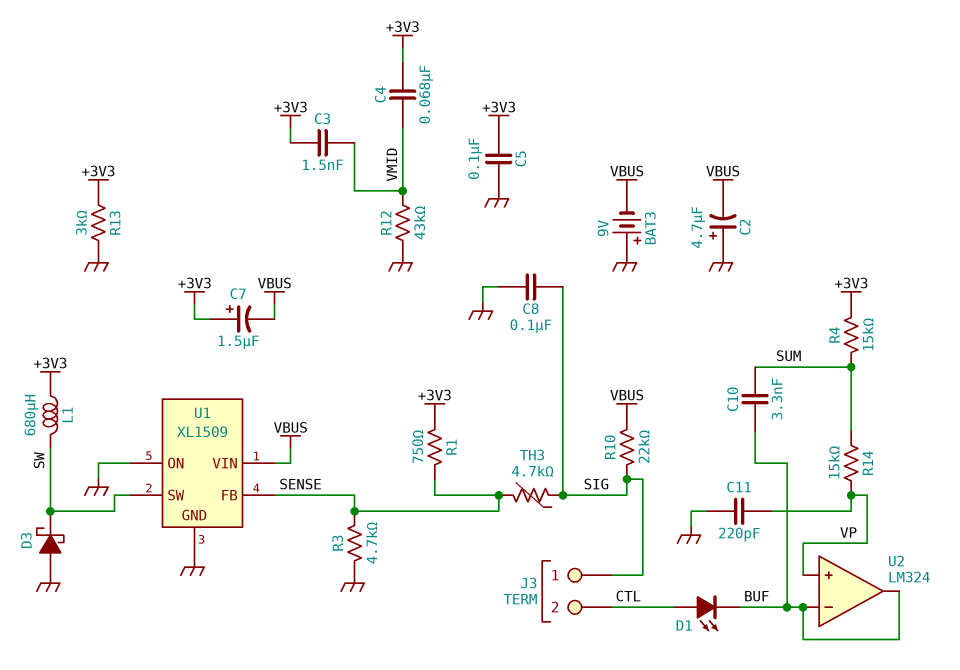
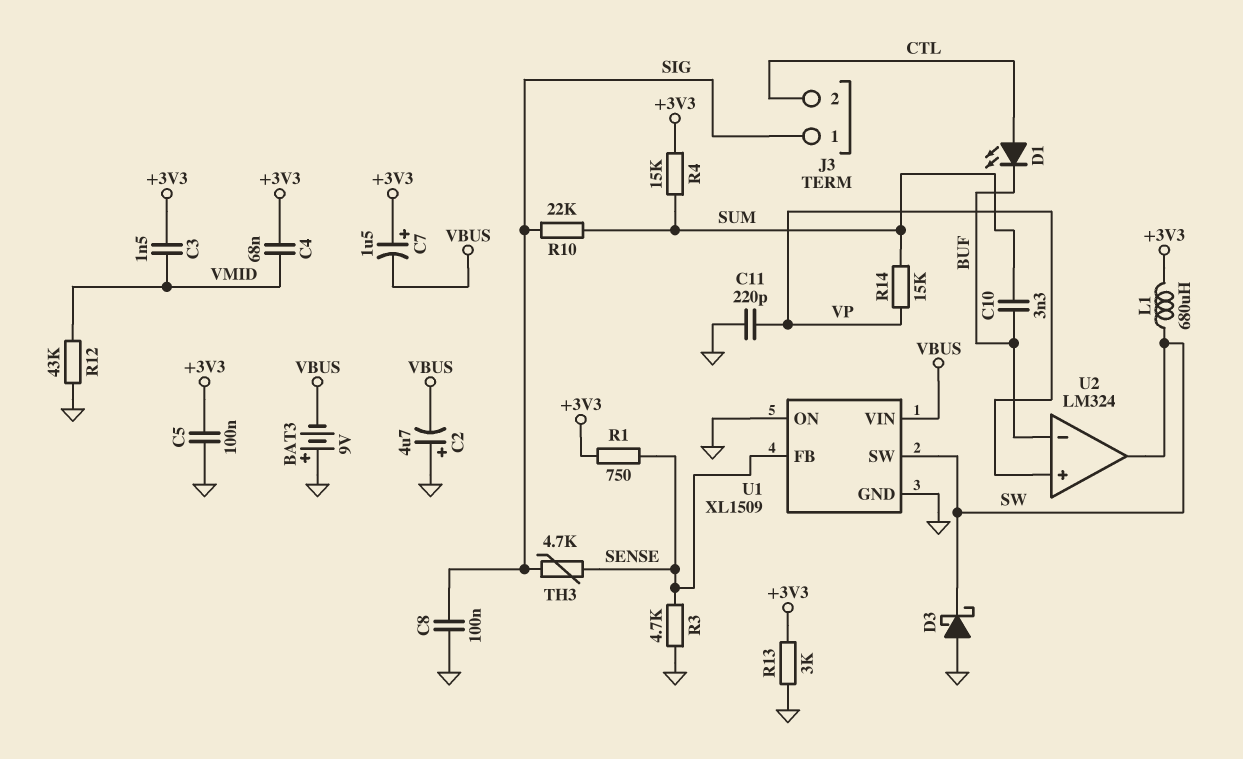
R10: 22k (SIG, VBUS) -> 22k (SIG, SUM)
U2 pin out: BUF -> SW

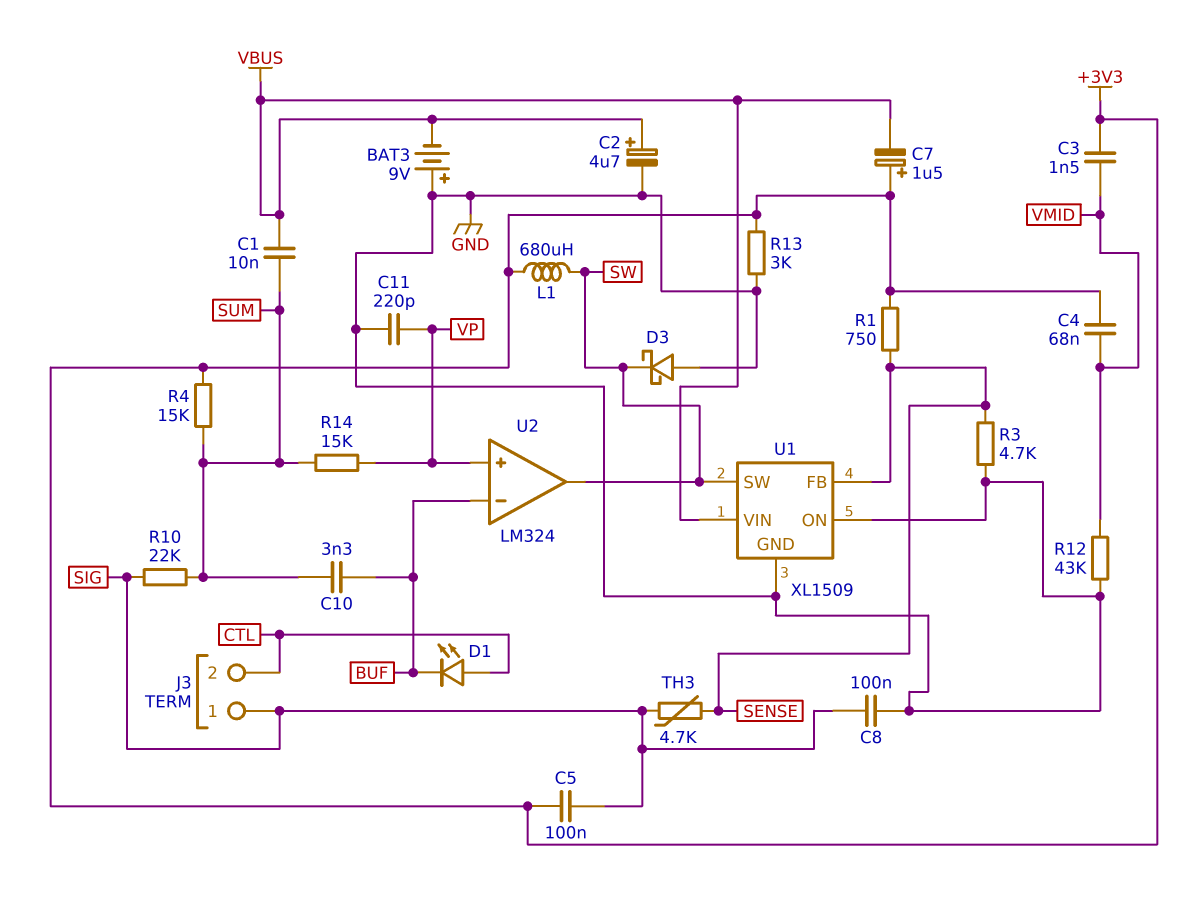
C1: none -> 10nF (SUM, VBUS)
C2: 4.7uF (plus GND, minus VBUS) -> 4.7uF (plus VBUS, minus GND)
C5: 100nF (+3V3, GND) -> 100nF (+3V3, SIG)

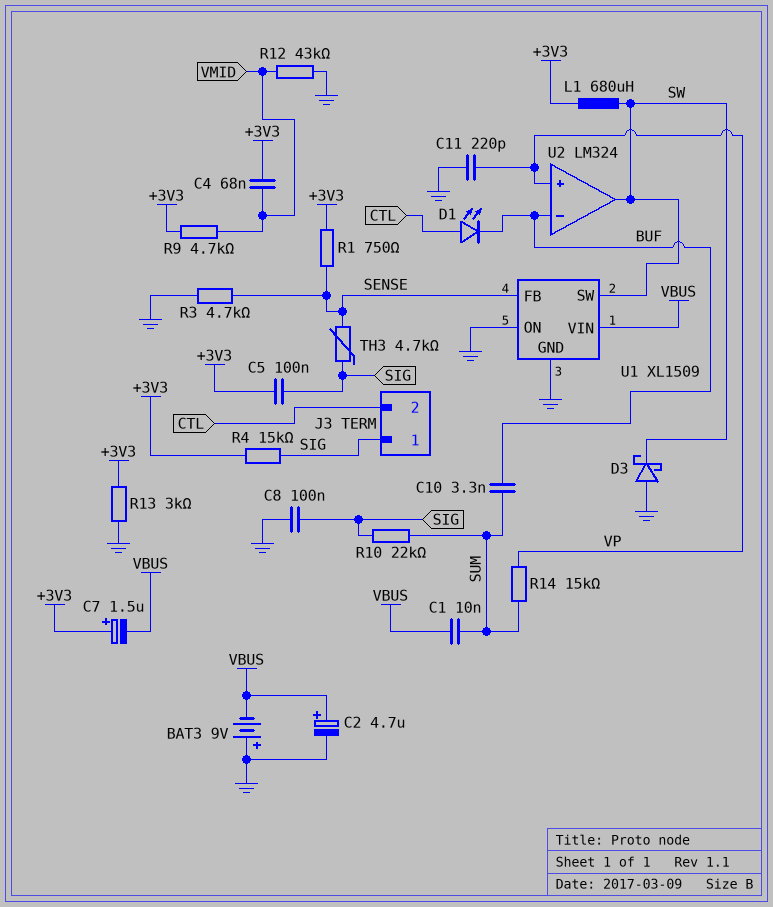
C3: 1.5nF (+3V3, VMID) -> none
R4: 15k (+3V3, SUM) -> 15k (+3V3, SIG)
R9: none -> 4.7k (+3V3, VMID)

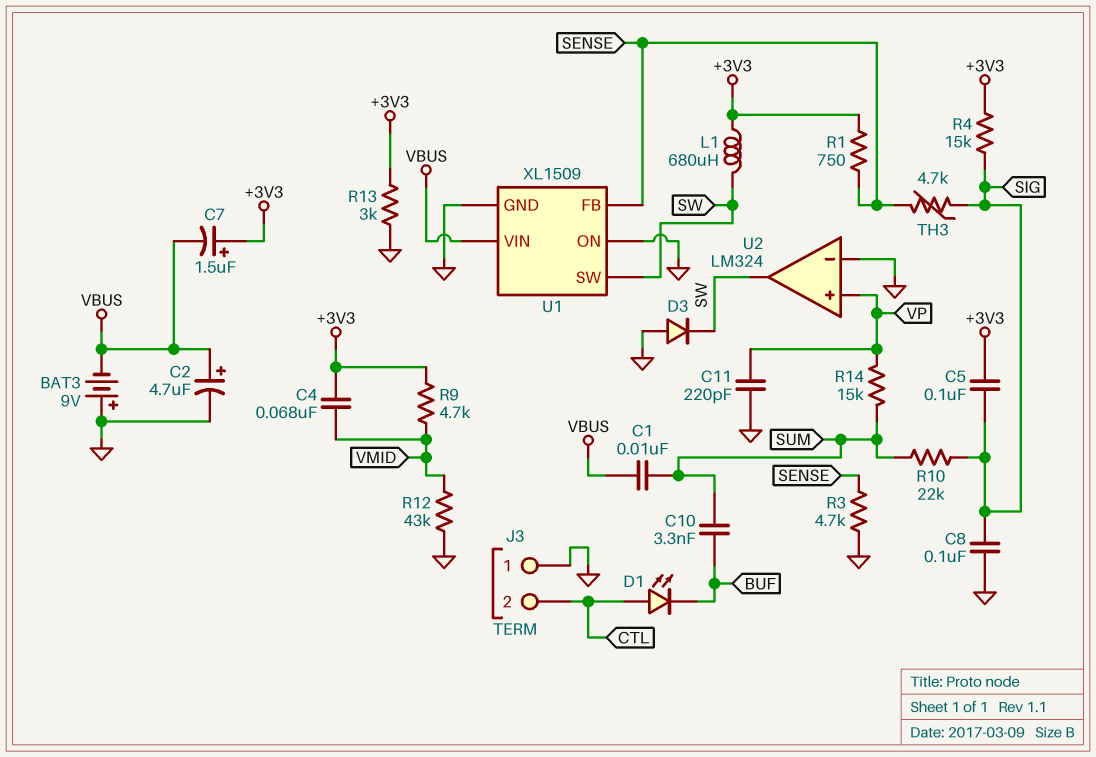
D3: schottky (A GND, K SW) -> diode (A GND, K SW)
J3 pin 1: SIG -> GND
U2 pin in-: BUF -> GND

